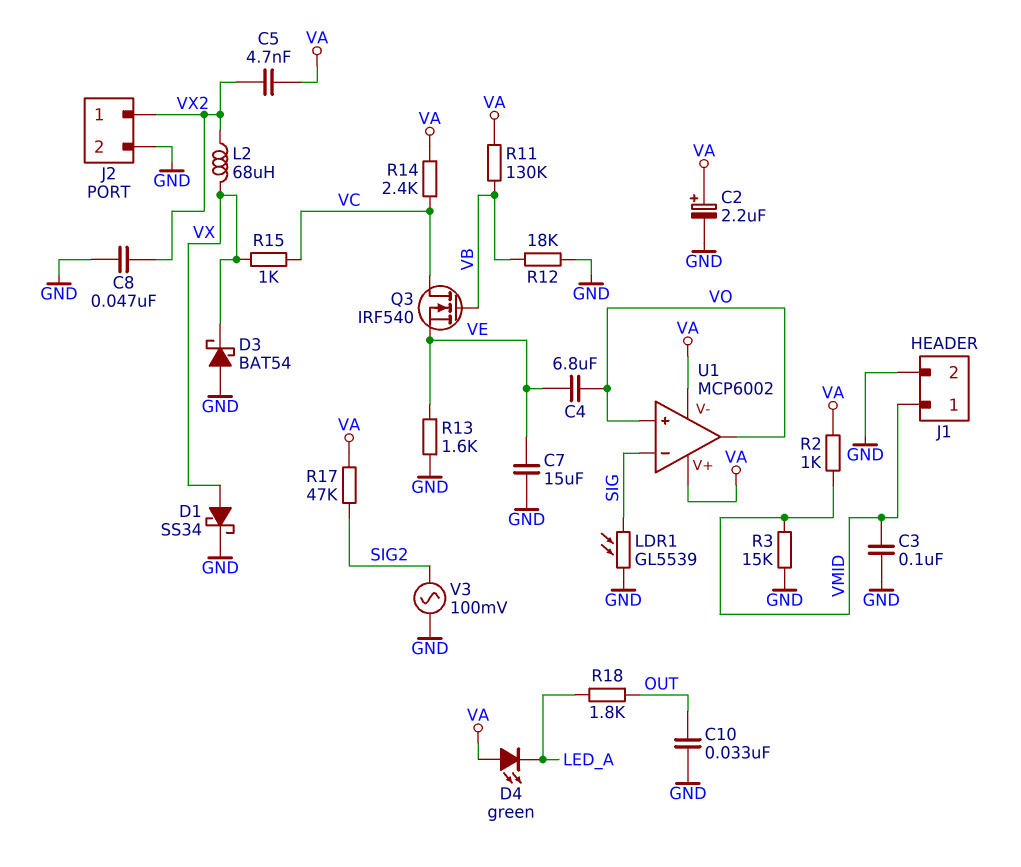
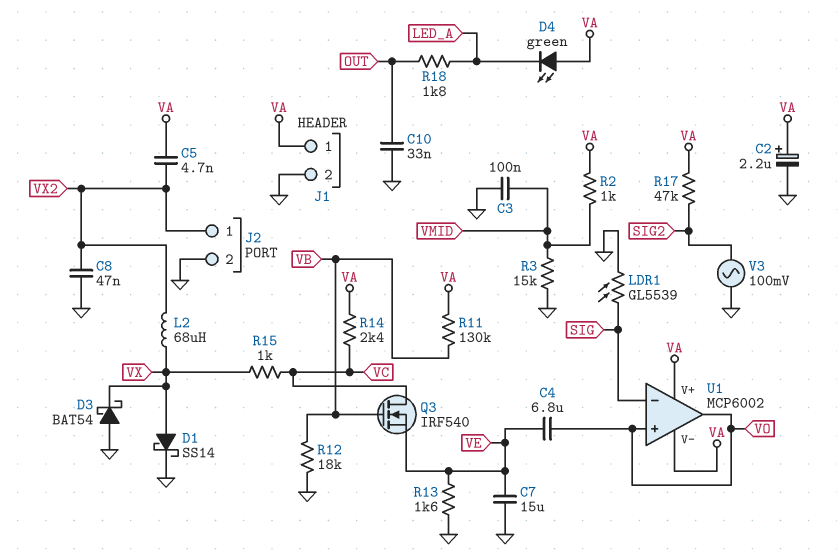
D1: schottky SS34 (A VX, K GND) -> schottky SS14 (A VX, K GND)
J1 pin 1: VMID -> VA

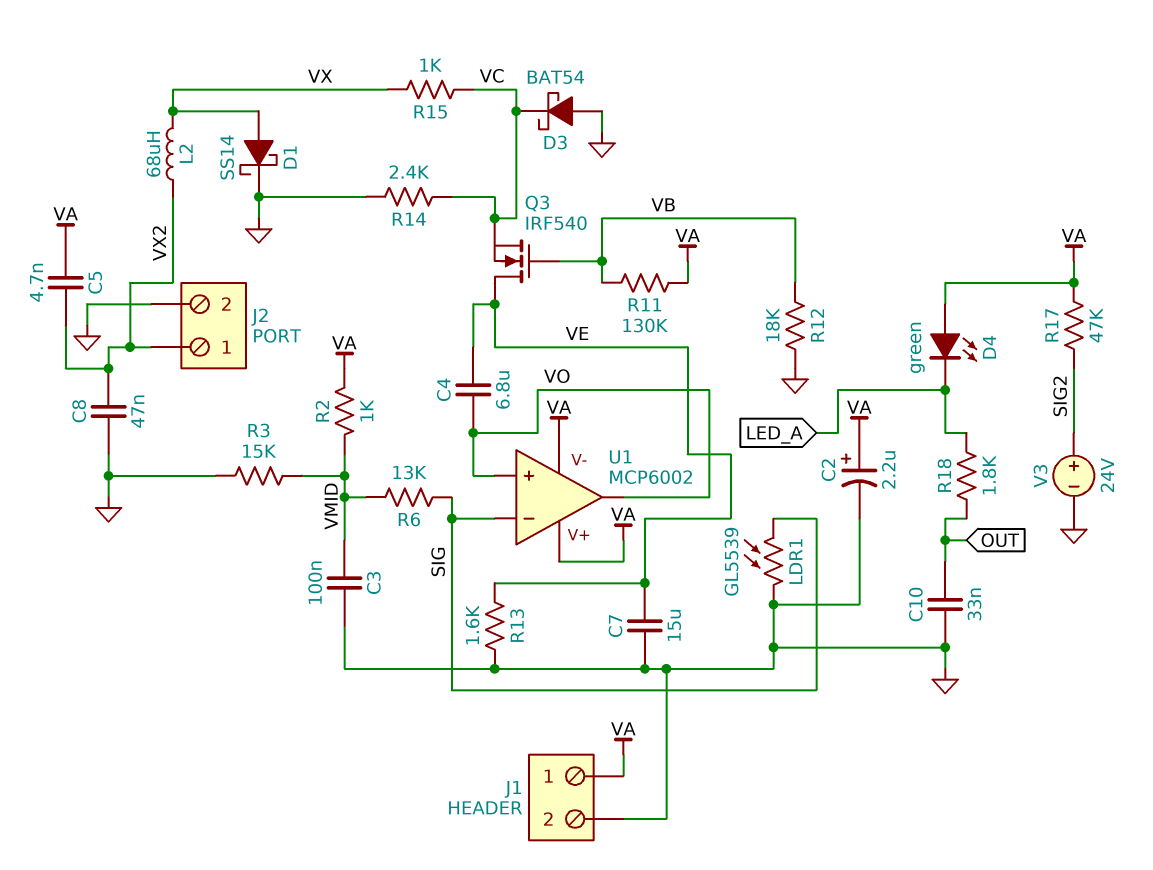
D3: schottky BAT54 (A GND, K VX) -> schottky BAT54 (A GND, K VC)
Q3: NMOS IRF540 (G VB, D VC, S VE) -> NMOS IRF540 (G VB, D VE, S VC)
R6: none -> 13k (SIG, VMID)
R14: 2.4k (VA, VC) -> 2.4k (GND, VC)
V3: AC 100mV (GND, SIG2) -> 24V (plus SIG2, minus GND)

